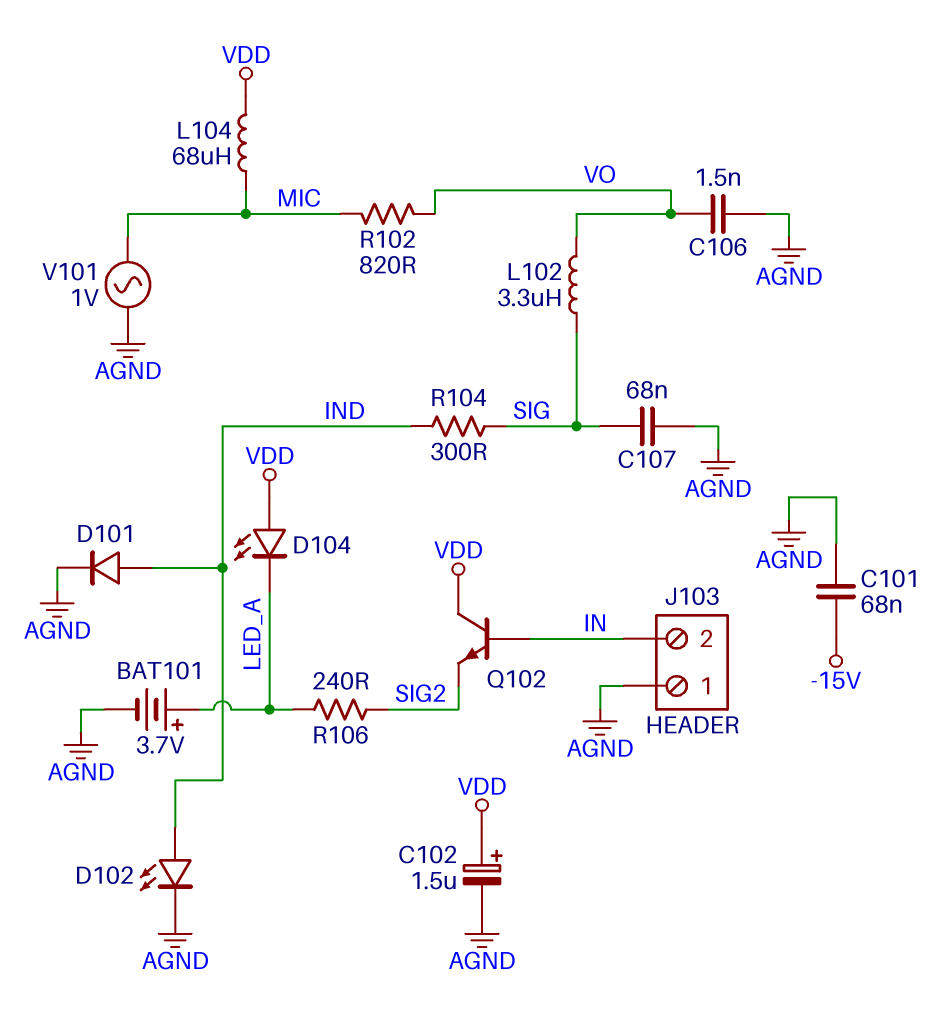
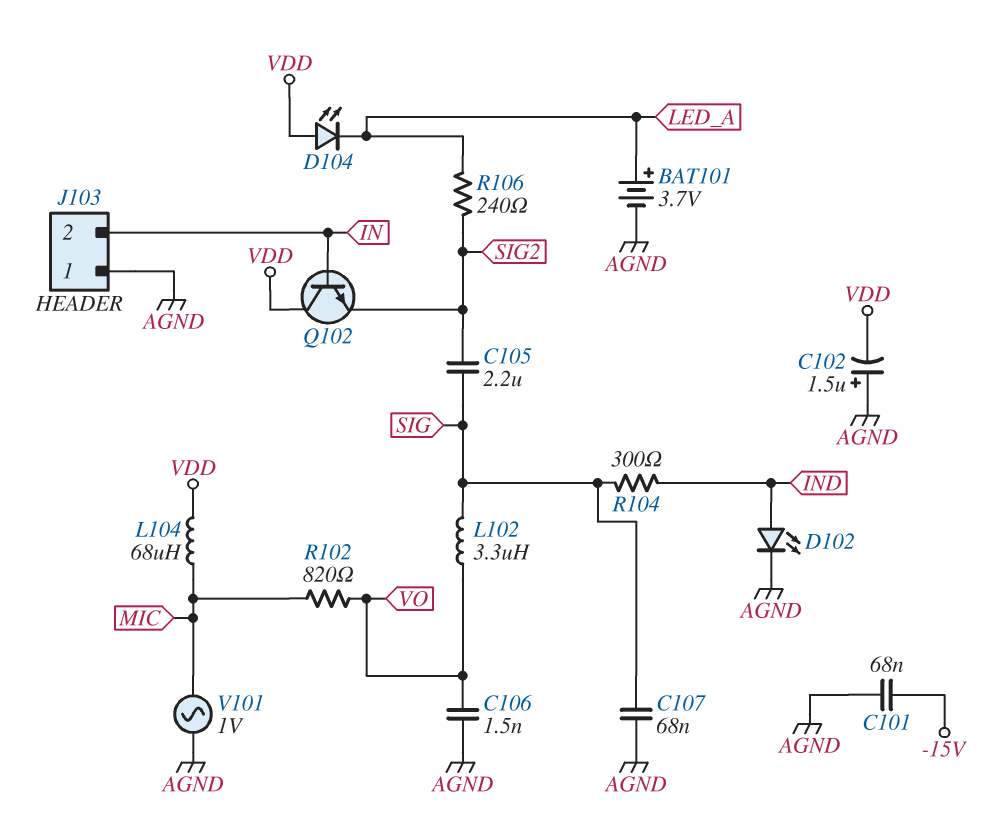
C102: 1.5uF (plus VDD, minus AGND) -> 1.5uF (plus AGND, minus VDD)
C105: none -> 2.2uF (SIG, SIG2)
D101: diode (A IND, K AGND) -> none

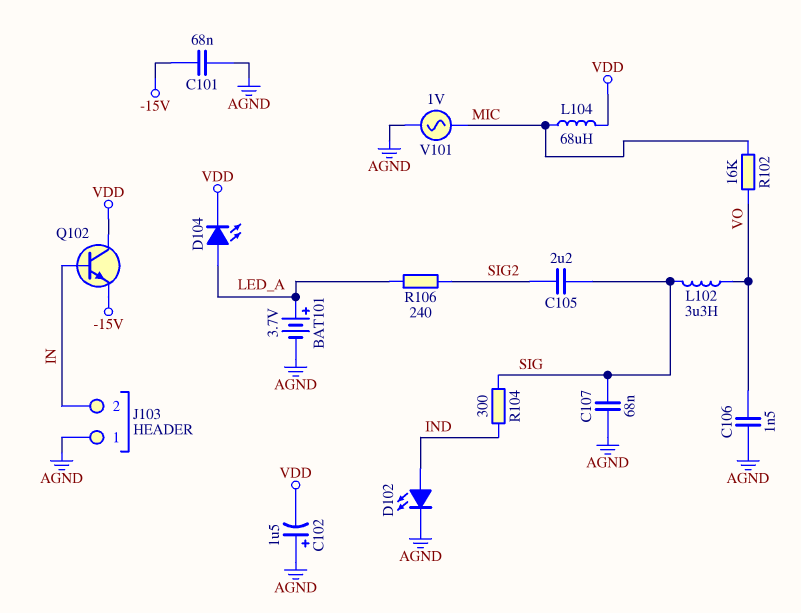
D104: LED (A VDD, K LED_A) -> LED (A LED_A, K VDD)
Q102: NPN (B IN, C VDD, E SIG2) -> NPN (B IN, C VDD, E -15V)
R102: 820 (MIC, VO) -> 16k (MIC, VO)

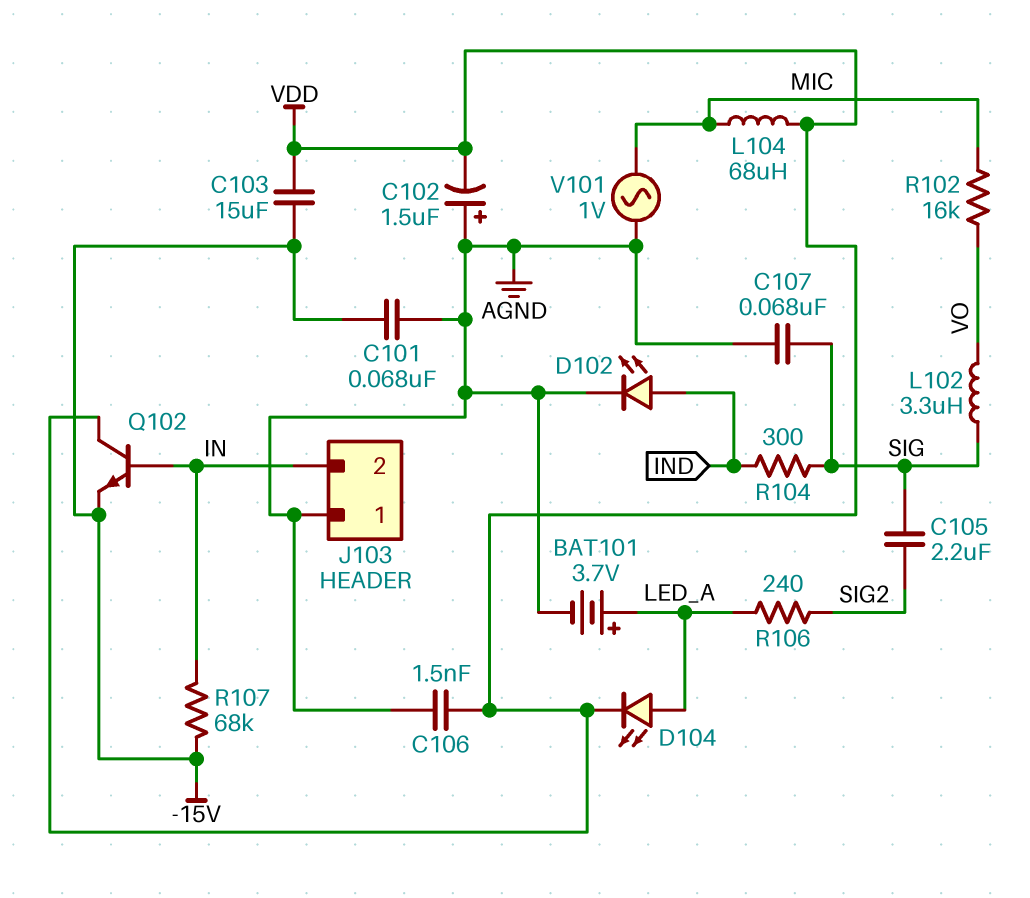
C103: none -> 15uF (-15V, VDD)
C106: 1.5nF (AGND, VO) -> 1.5nF (AGND, VDD)
R107: none -> 68k (-15V, IN)

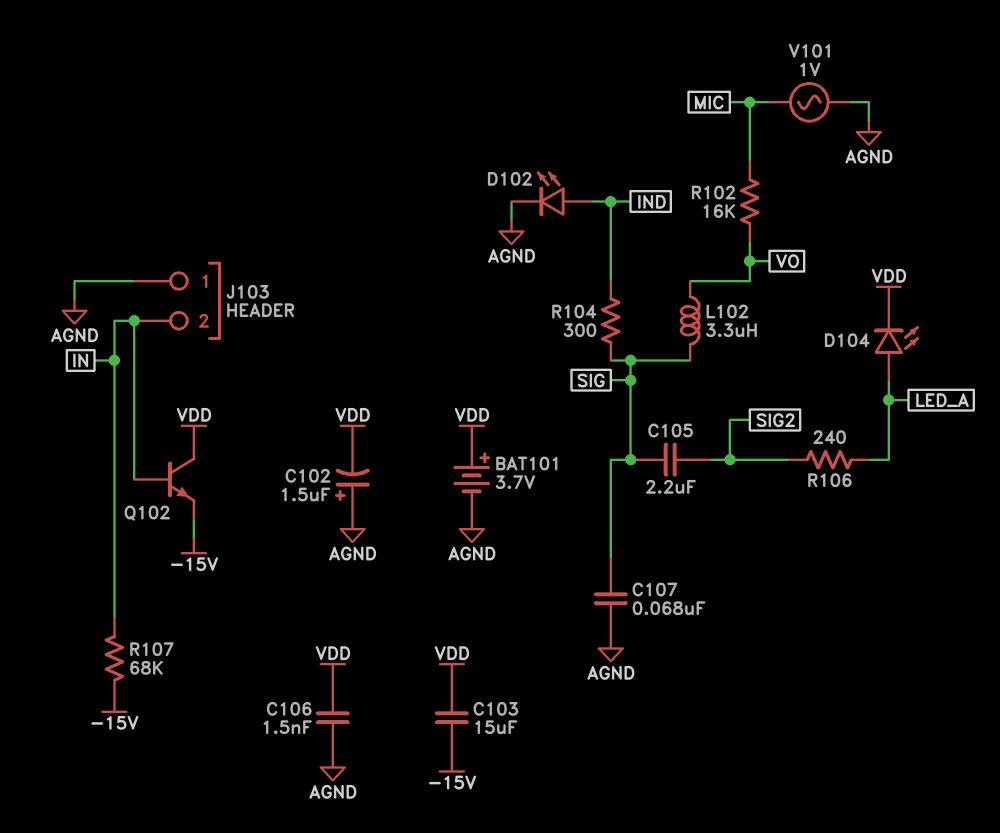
BAT101: 3.7V (plus LED_A, minus AGND) -> 3.7V (plus VDD, minus AGND)
C101: 68nF (-15V, AGND) -> none
L104: 68uH (MIC, VDD) -> none

